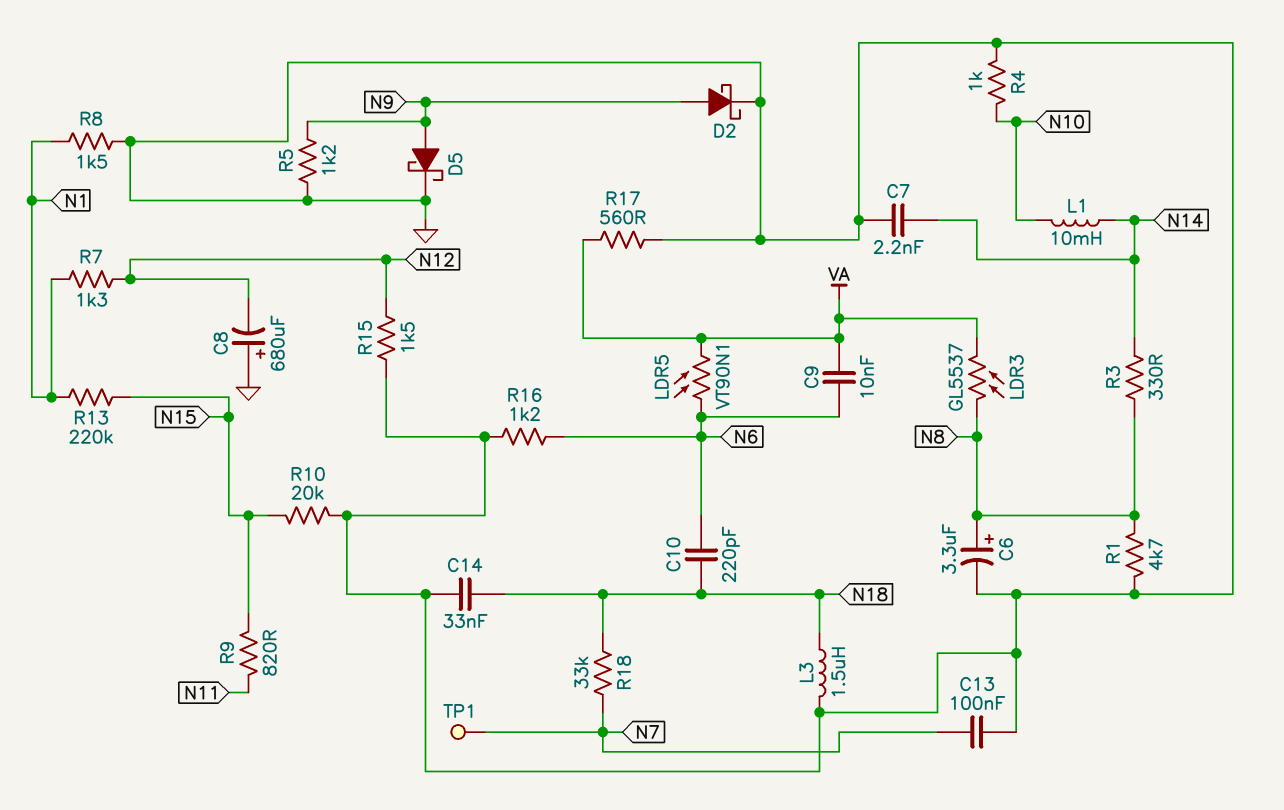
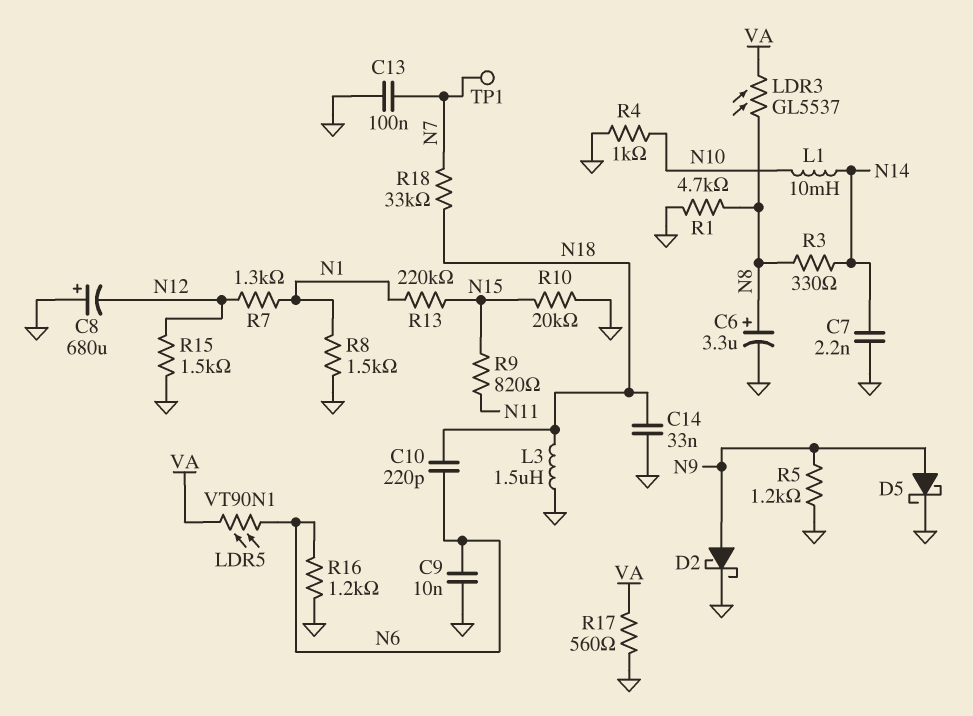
C9: 10nF (N6, VA) -> 10nF (GND, N6)

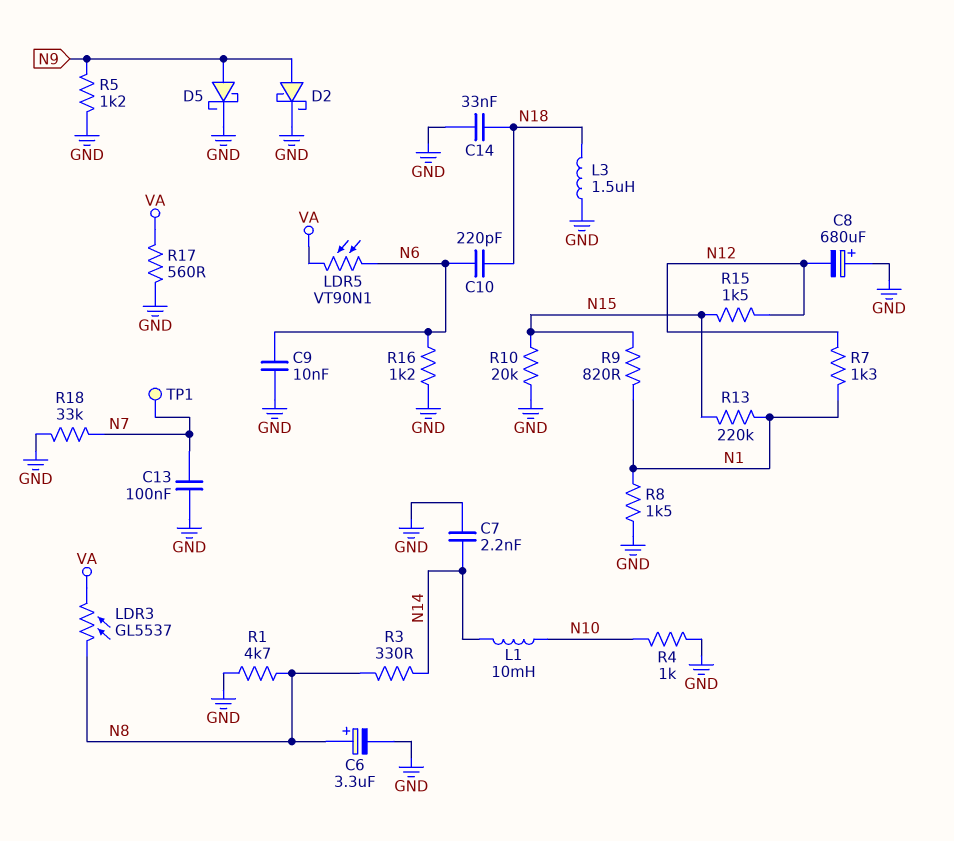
R9: 820 (N11, N15) -> 820 (N1, N15)
R15: 1.5k (GND, N12) -> 1.5k (N12, N15)
R18: 33k (N7, N18) -> 33k (GND, N7)

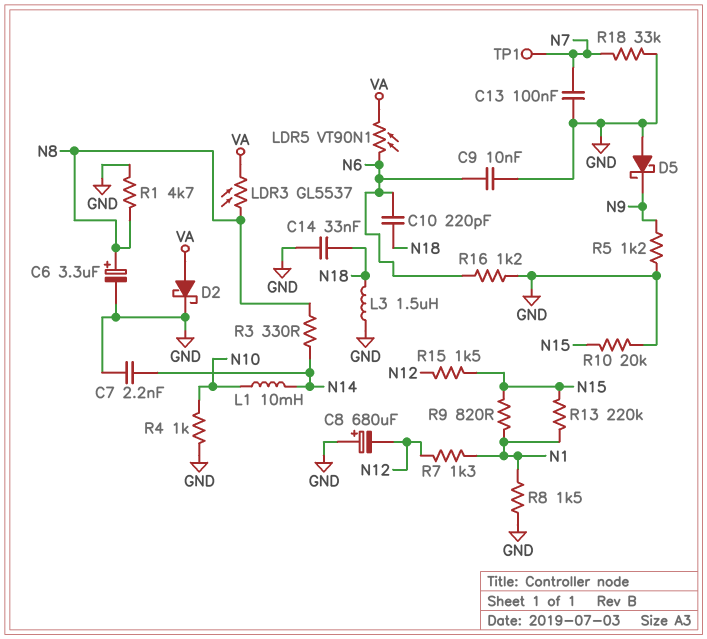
D2: schottky (A N9, K GND) -> schottky (A VA, K GND)
D5: schottky (A N9, K GND) -> schottky (A GND, K N9)
R17: 560 (GND, VA) -> none

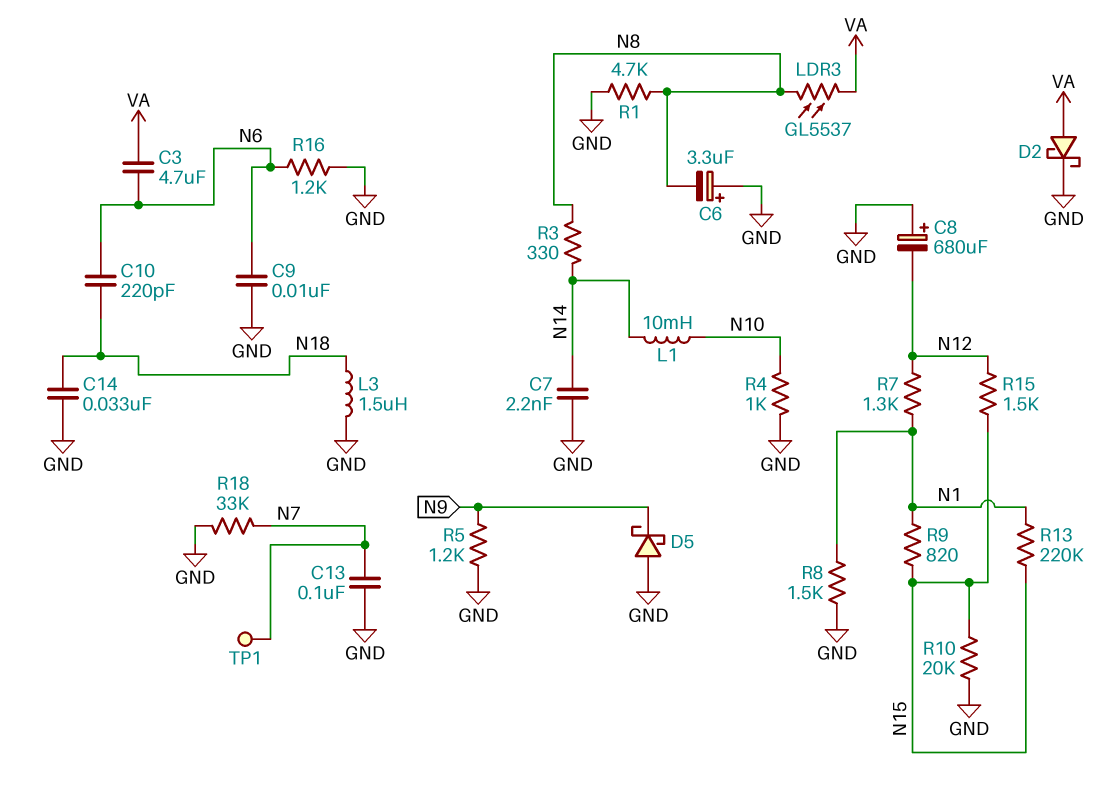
C3: none -> 4.7uF (N6, VA)
C6: 3.3uF (plus N8, minus GND) -> 3.3uF (plus GND, minus N8)
LDR5: VT90N1 (N6, VA) -> none

